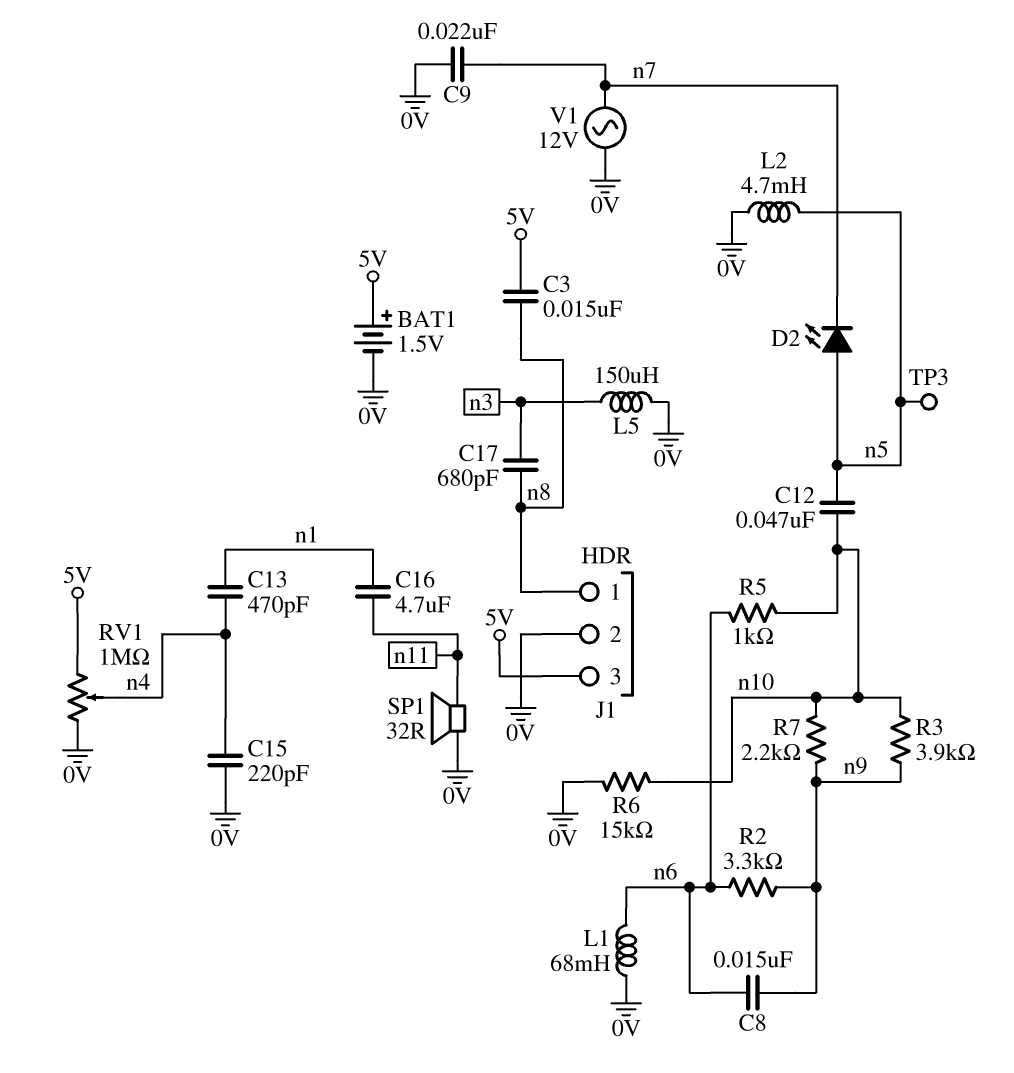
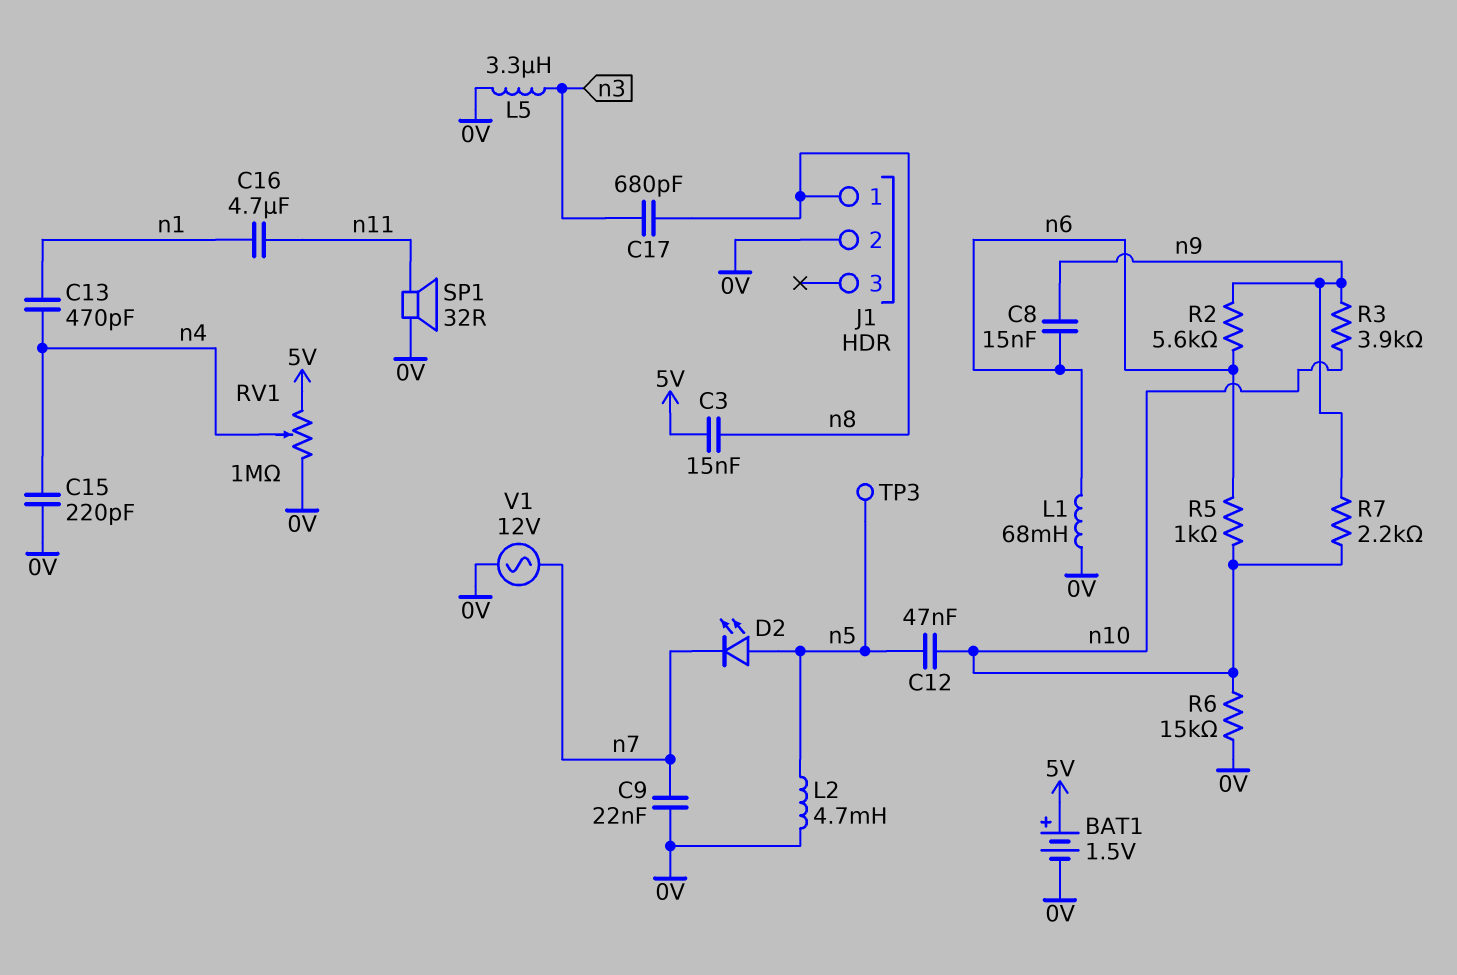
J1 pin 3: 5V -> none
L5: 150uH (0V, n3) -> 3.3uH (0V, n3)
R2: 3.3k (n6, n9) -> 5.6k (n6, n9)

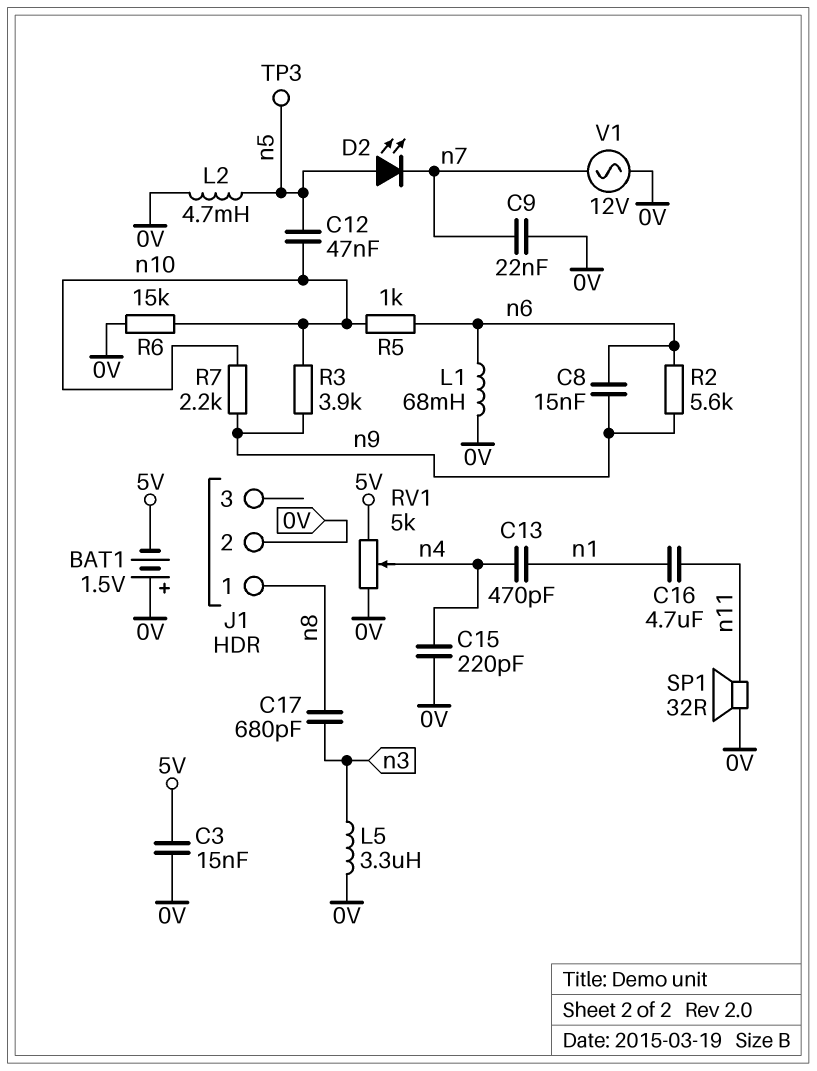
BAT1: 1.5V (plus 5V, minus 0V) -> 1.5V (plus 0V, minus 5V)
C3: 15nF (5V, n8) -> 15nF (0V, 5V)
RV1: 1M (0V, 5V, wiper n4) -> 5k (0V, 5V, wiper n4)

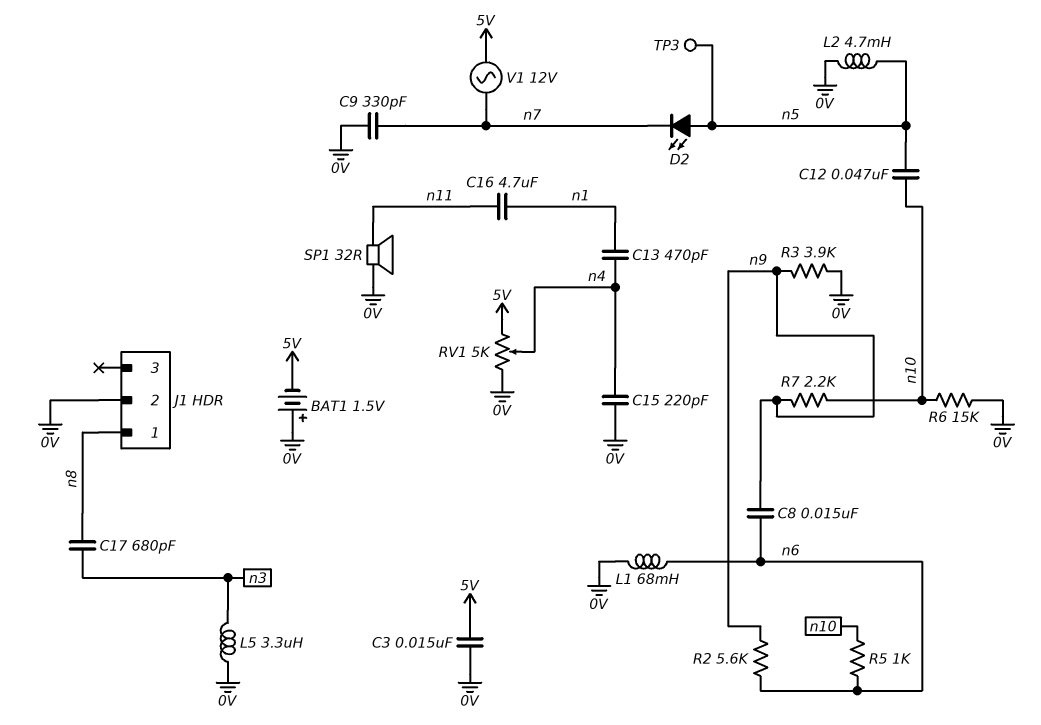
C9: 22nF (0V, n7) -> 330pF (0V, n7)
R3: 3.9k (n9, n10) -> 3.9k (0V, n9)
V1: AC 12V (0V, n7) -> AC 12V (5V, n7)

